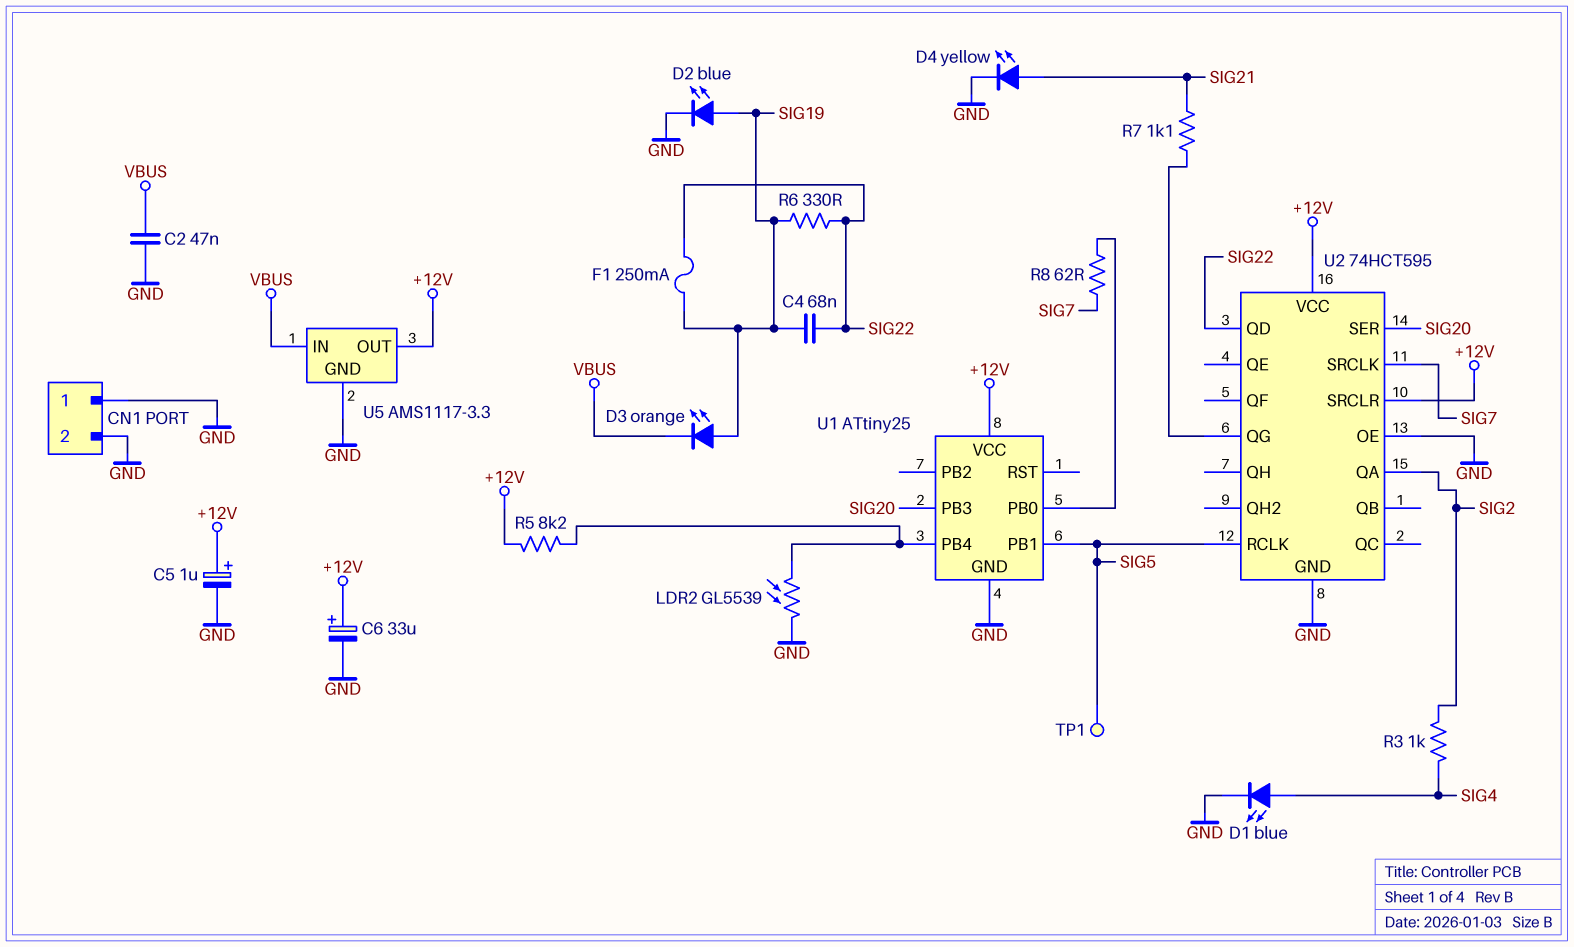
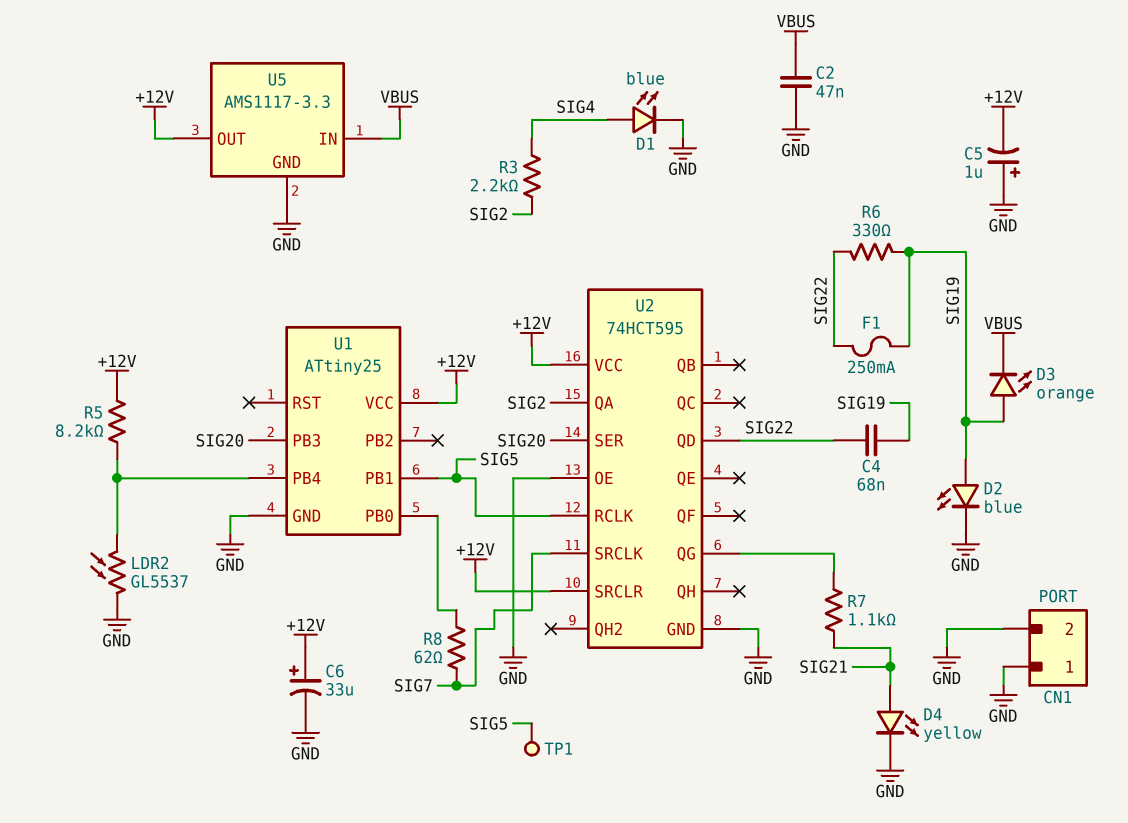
C5: 1uF (plus +12V, minus GND) -> 1uF (plus GND, minus +12V)
LDR2: GL5539 (GND, U1/PB4) -> GL5537 (GND, U1/PB4)
R3: 1k (SIG2, SIG4) -> 2.2k (SIG2, SIG4)

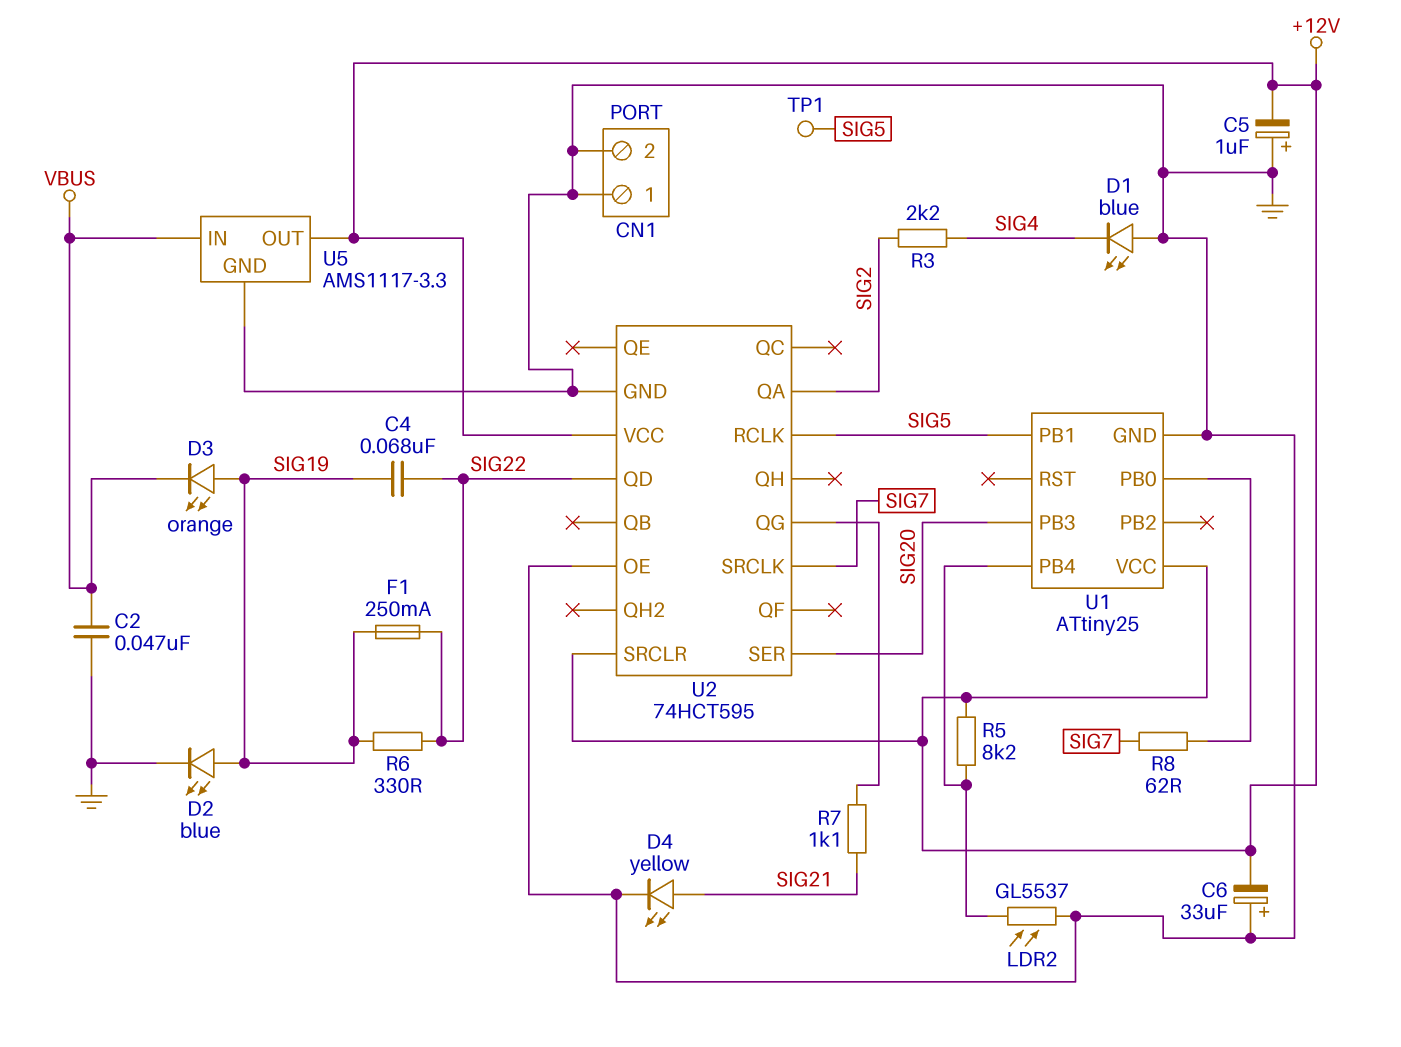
C6: 33uF (plus +12V, minus GND) -> 33uF (plus GND, minus +12V)
D1: LED blue (A SIG4, K GND) -> LED blue (A GND, K SIG4)

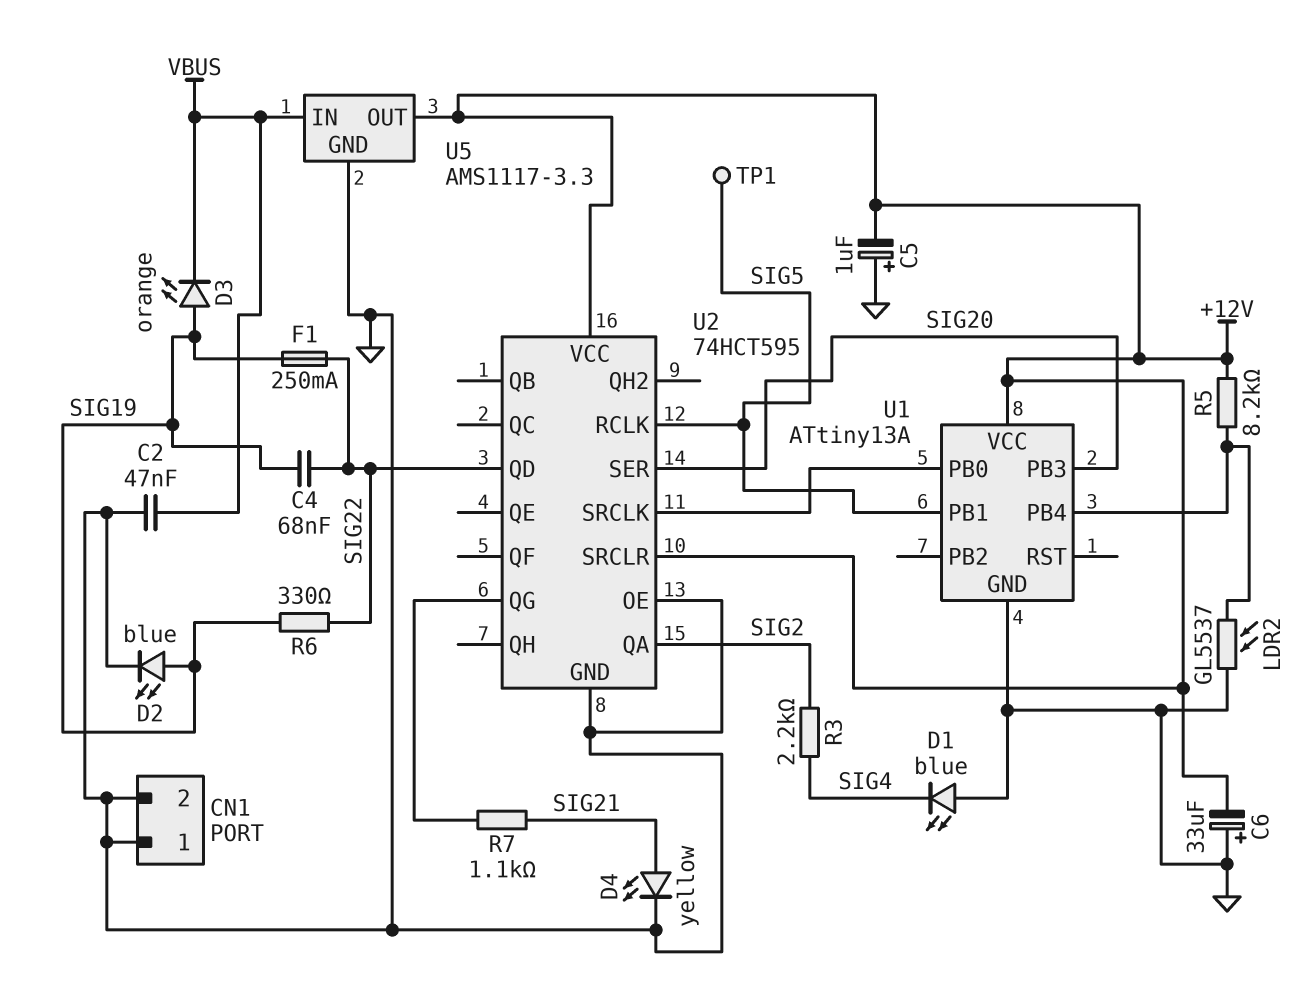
R8: 62 (SIG7, U1/PB0) -> none
U1: ATtiny25 -> ATtiny13A
U2 pin SRCLK: SIG7 -> U1/PB0

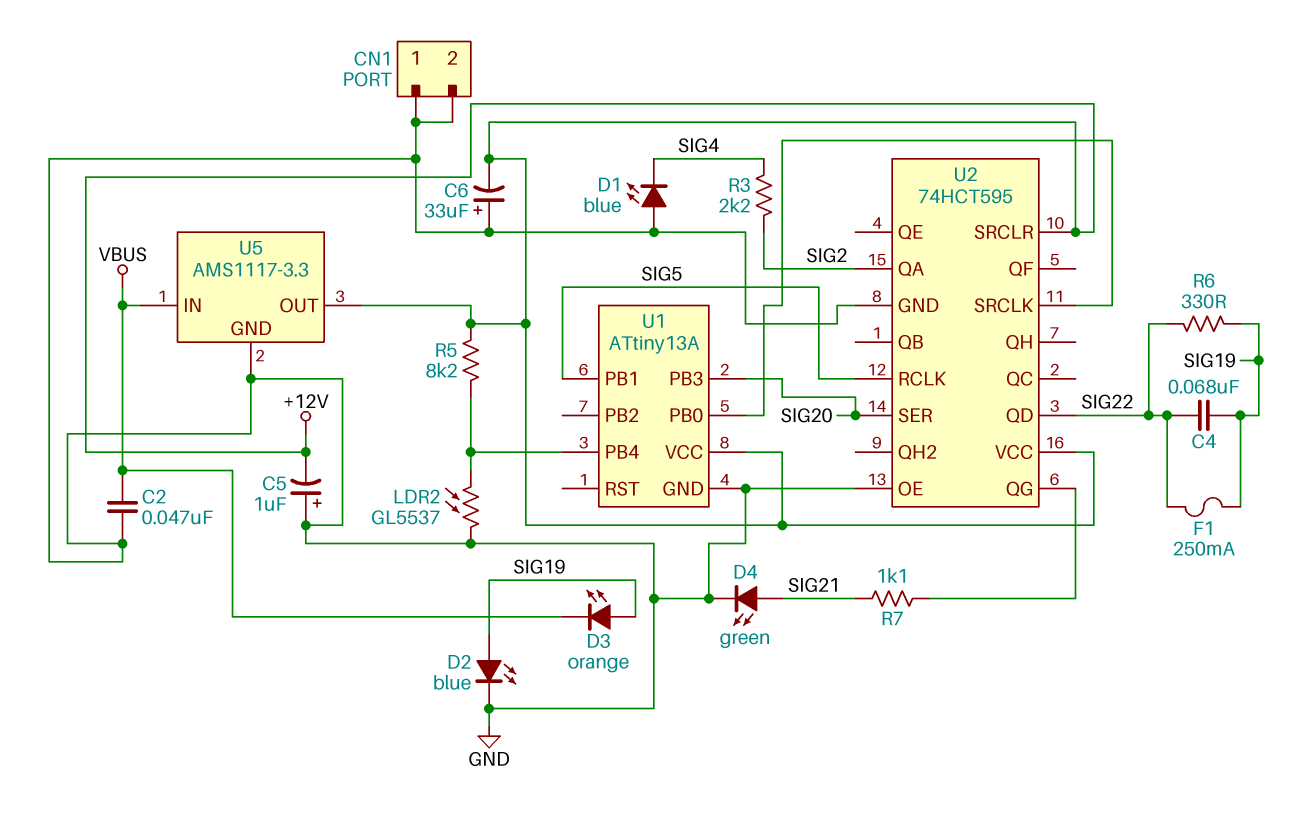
D4: LED yellow (A SIG21, K GND) -> LED green (A SIG21, K GND)
TP1: test point (SIG5) -> none

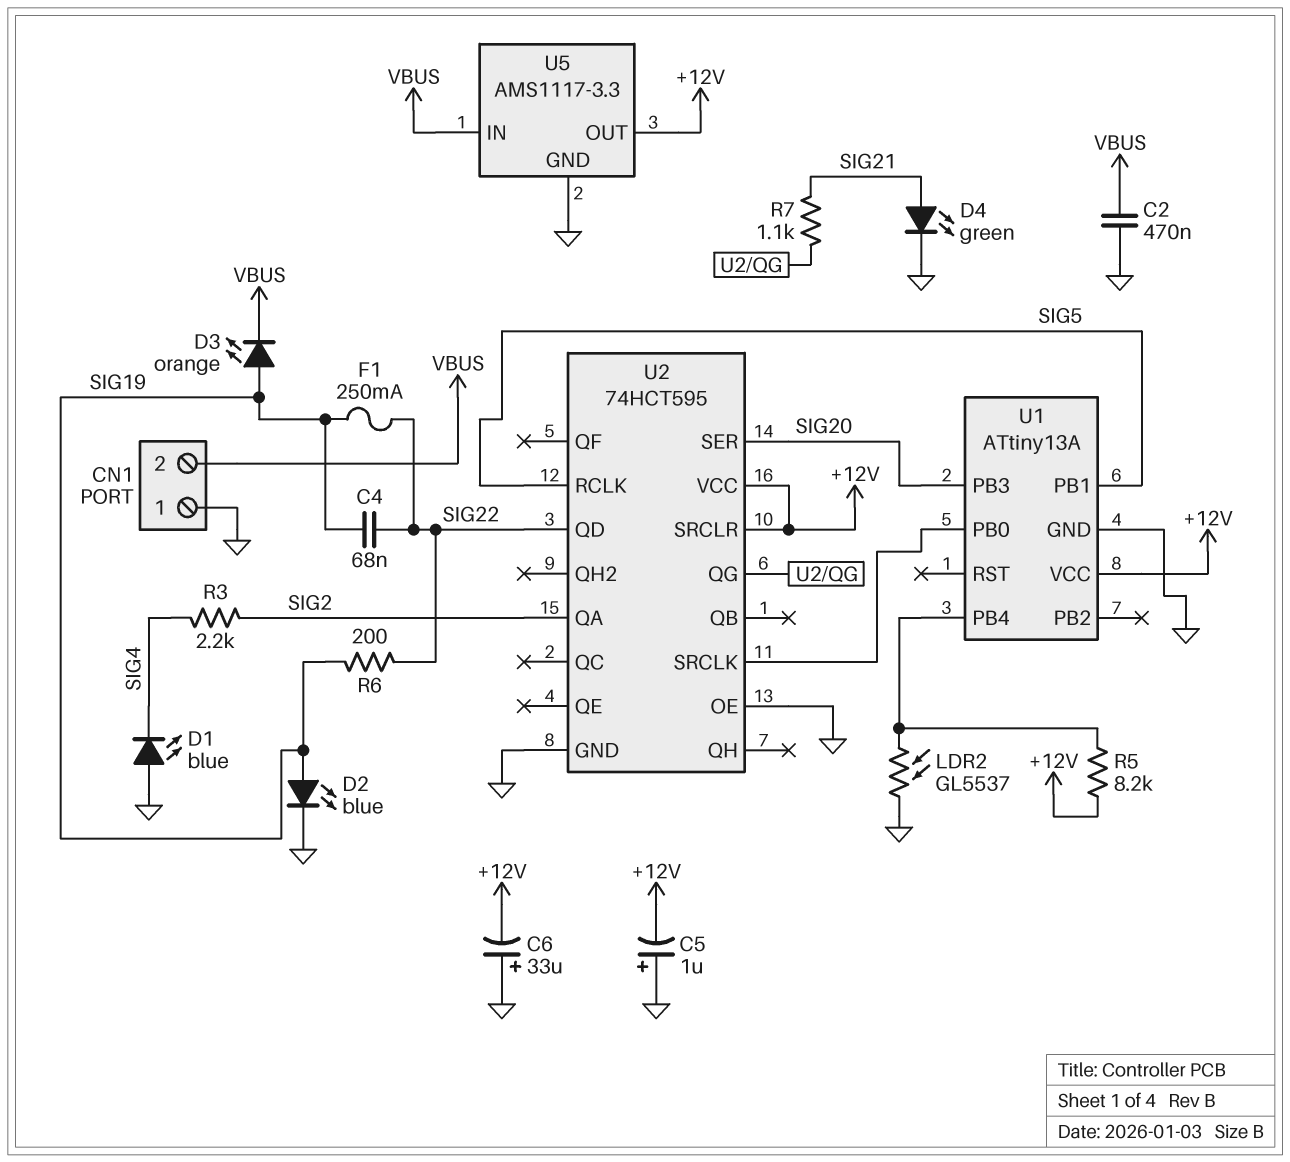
C2: 47nF (GND, VBUS) -> 470nF (GND, VBUS)
CN1 pin 2: GND -> VBUS
R6: 330 (SIG19, SIG22) -> 200 (SIG19, SIG22)

